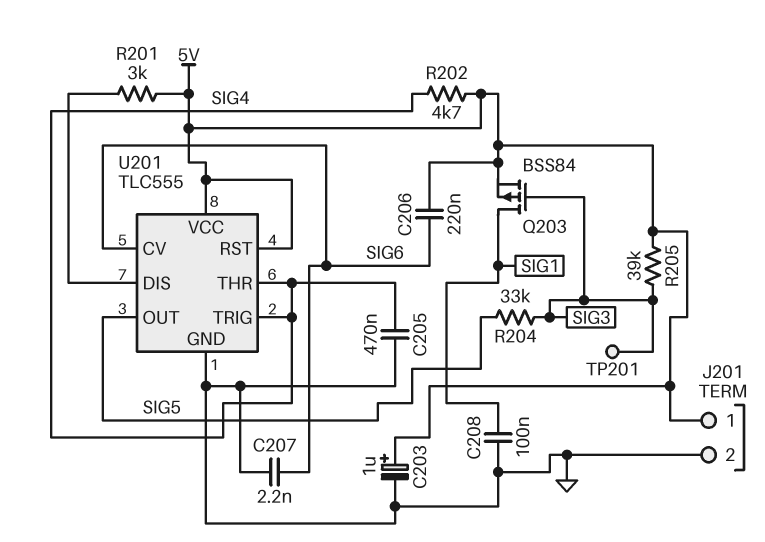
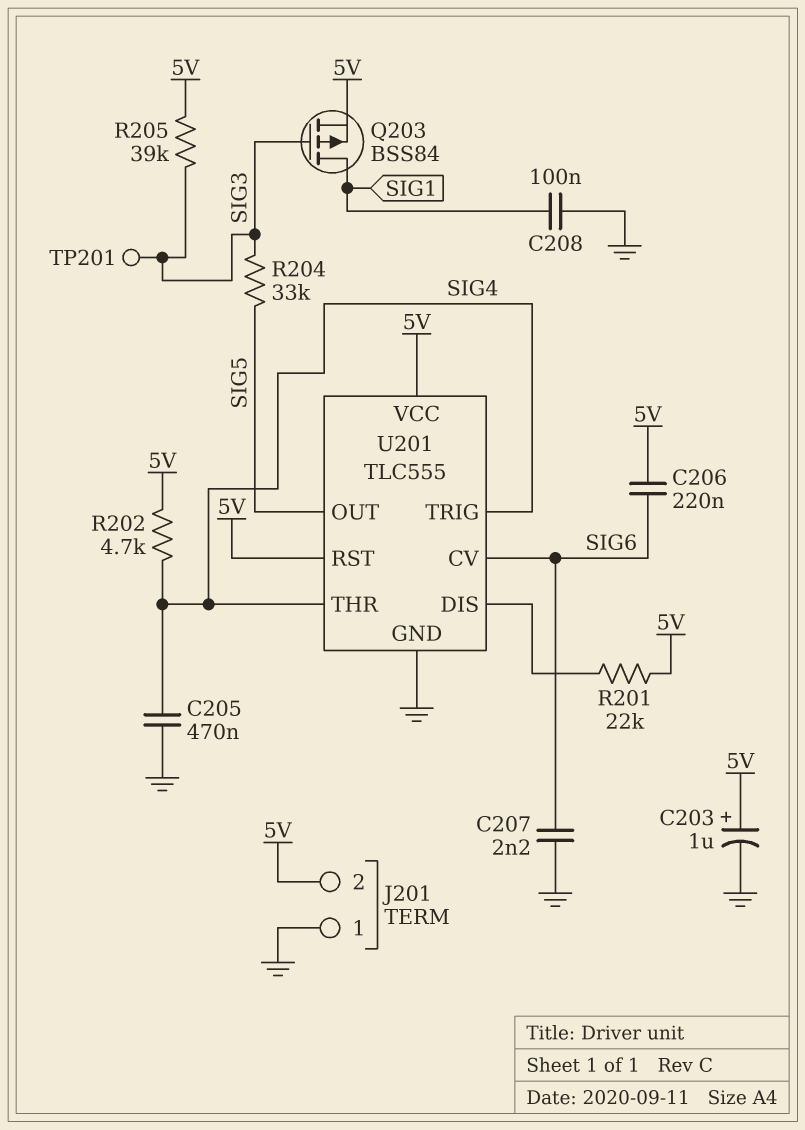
J201 pin 1: 5V -> GND
J201 pin 2: GND -> 5V
R201: 3k (5V, U201/DIS) -> 22k (5V, U201/DIS)

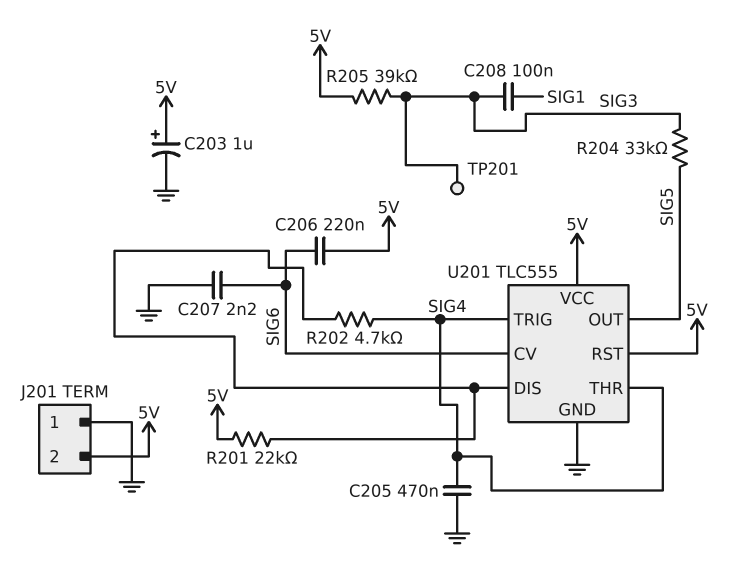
C208: 100nF (GND, SIG1) -> 100nF (SIG1, SIG3)
Q203: PMOS BSS84 (G SIG3, D SIG1, S 5V) -> none
R202: 4.7k (5V, SIG4) -> 4.7k (SIG4, U201/DIS)

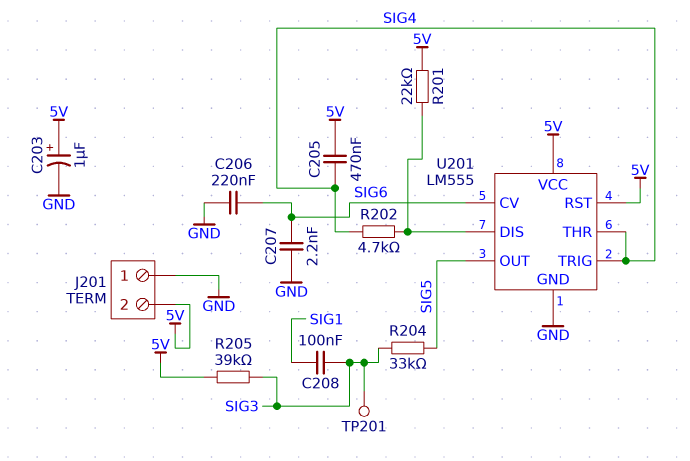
C205: 470nF (GND, SIG4) -> 470nF (5V, SIG4)
C206: 220nF (5V, SIG6) -> 220nF (GND, SIG6)
U201: TLC555 -> LM555

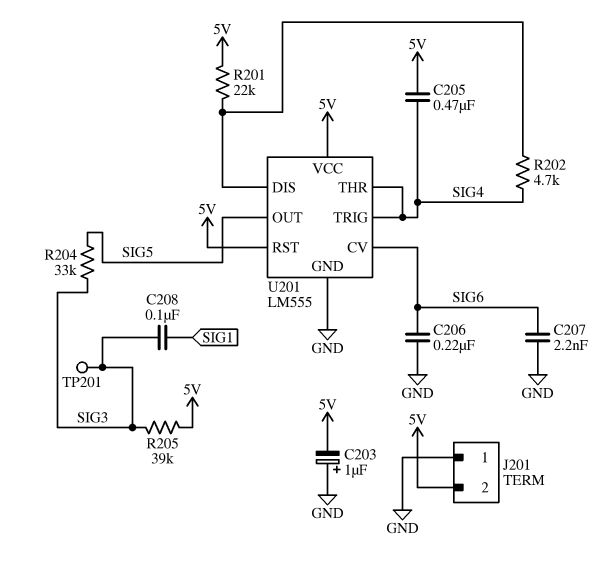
C203: 1uF (plus 5V, minus GND) -> 1uF (plus GND, minus 5V)

